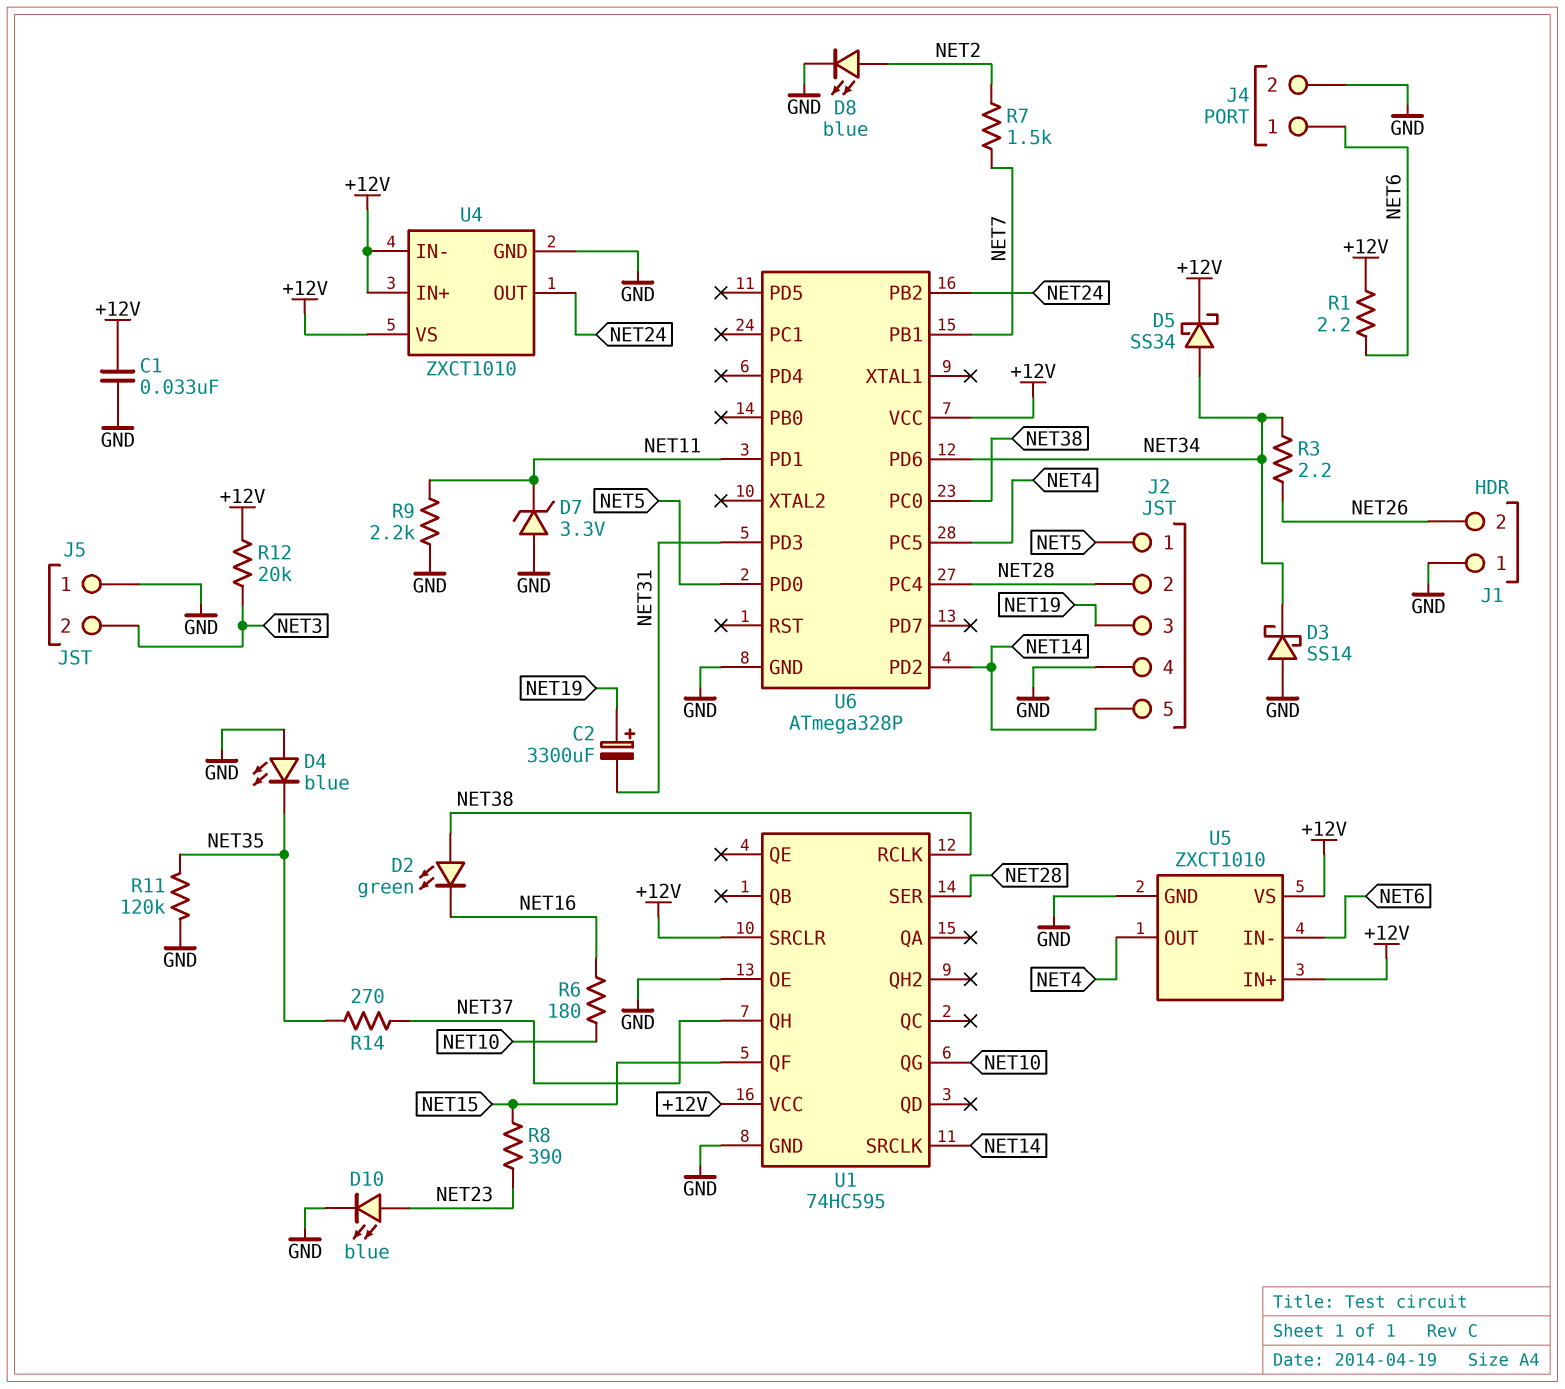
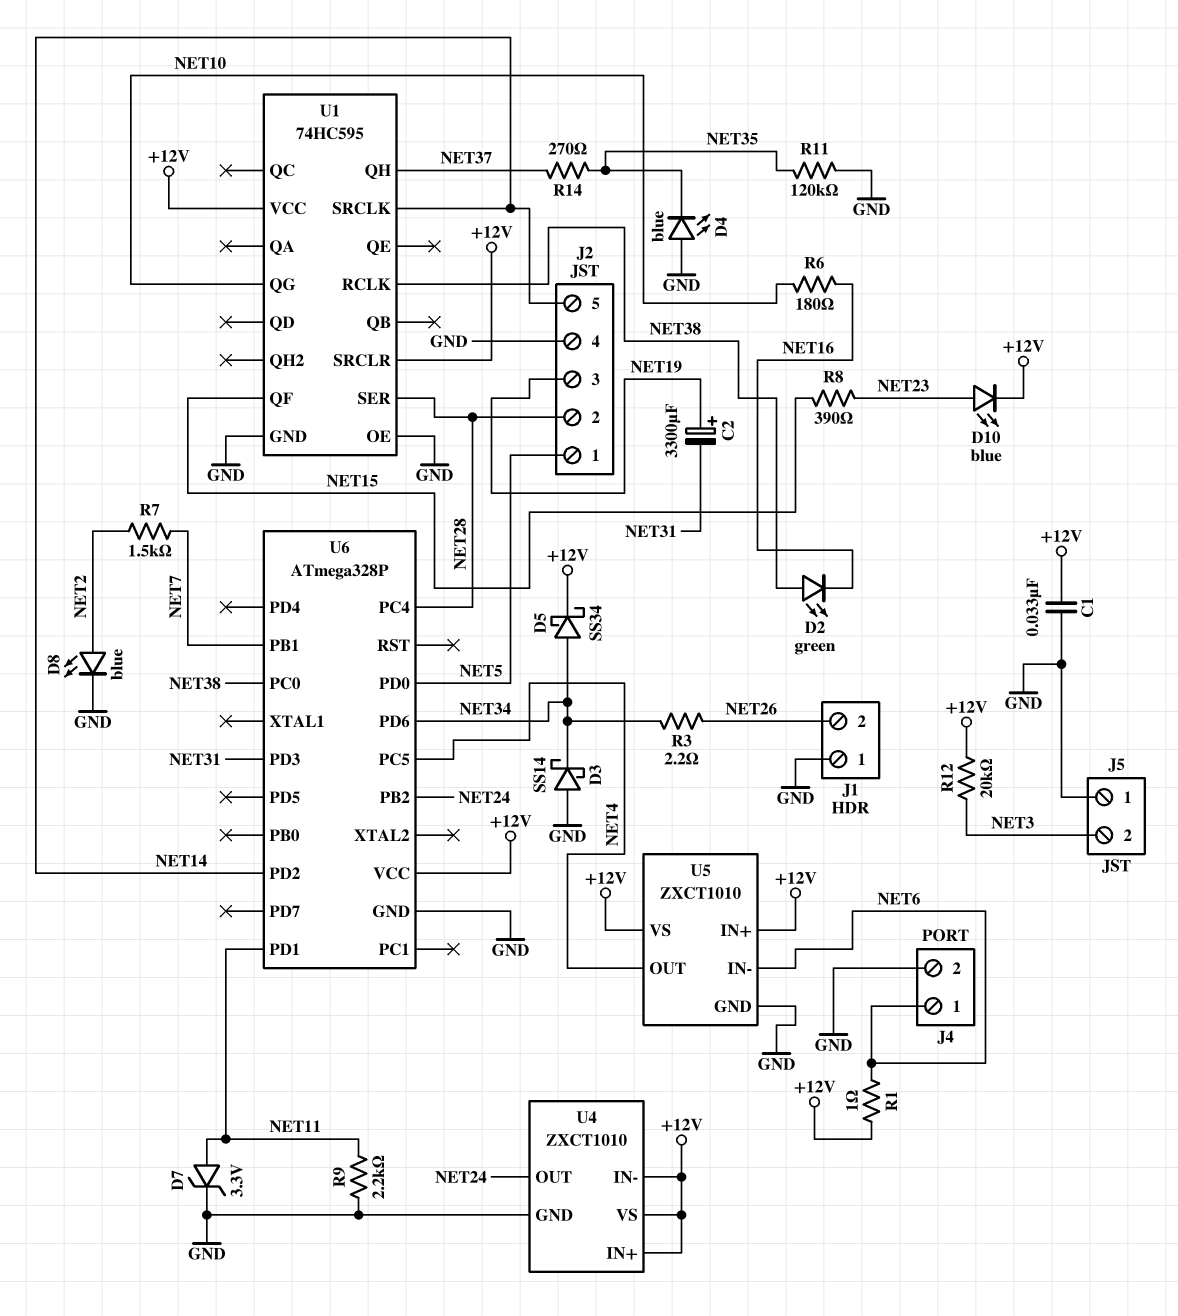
D7: zener 3.3V (A GND, K NET11) -> zener 3.3V (A NET11, K GND)
D10: LED blue (A NET23, K GND) -> LED blue (A NET23, K +12V)
R1: 2.2 (+12V, NET6) -> 1 (+12V, NET6)

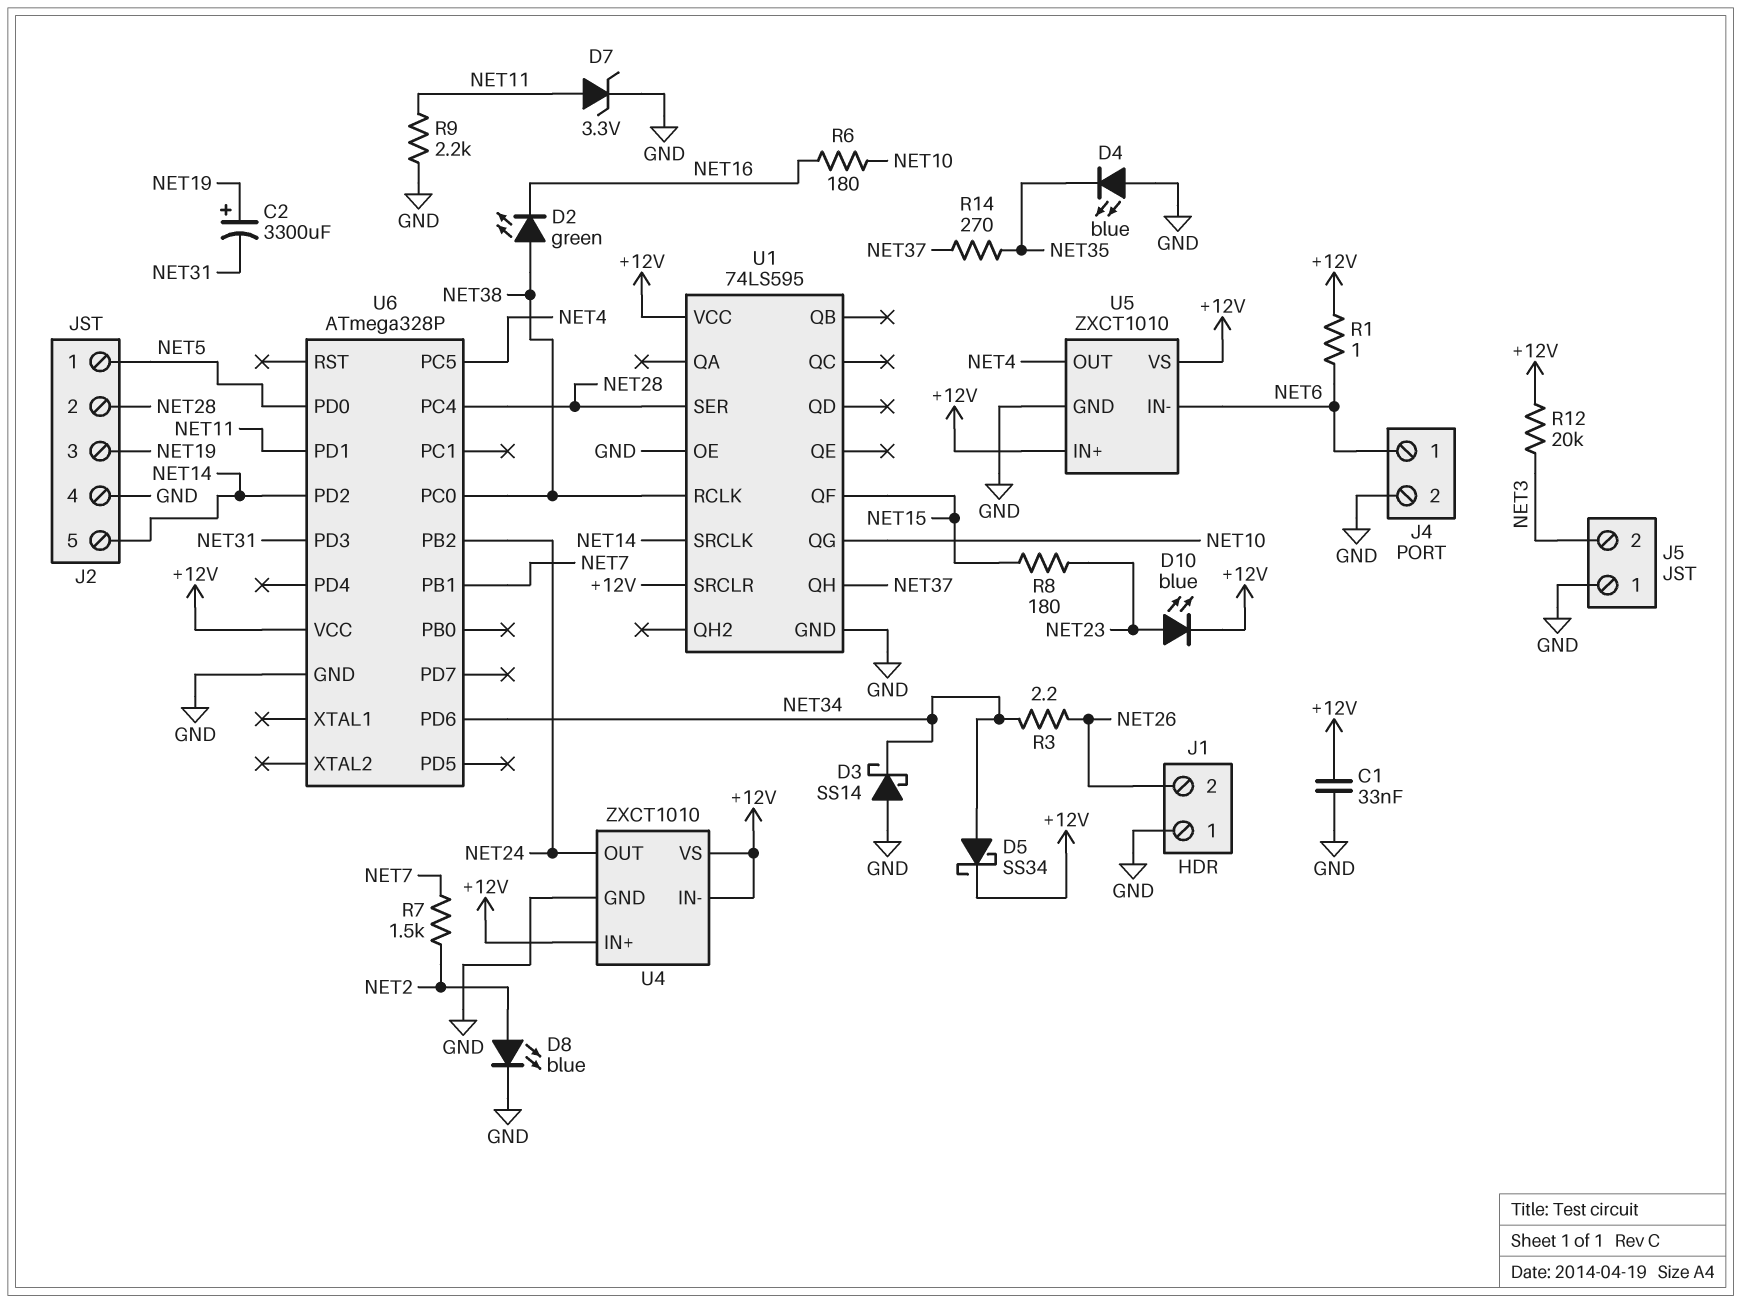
R8: 390 (NET15, NET23) -> 180 (NET15, NET23)
R11: 120k (GND, NET35) -> none
U1: 74HC595 -> 74LS595

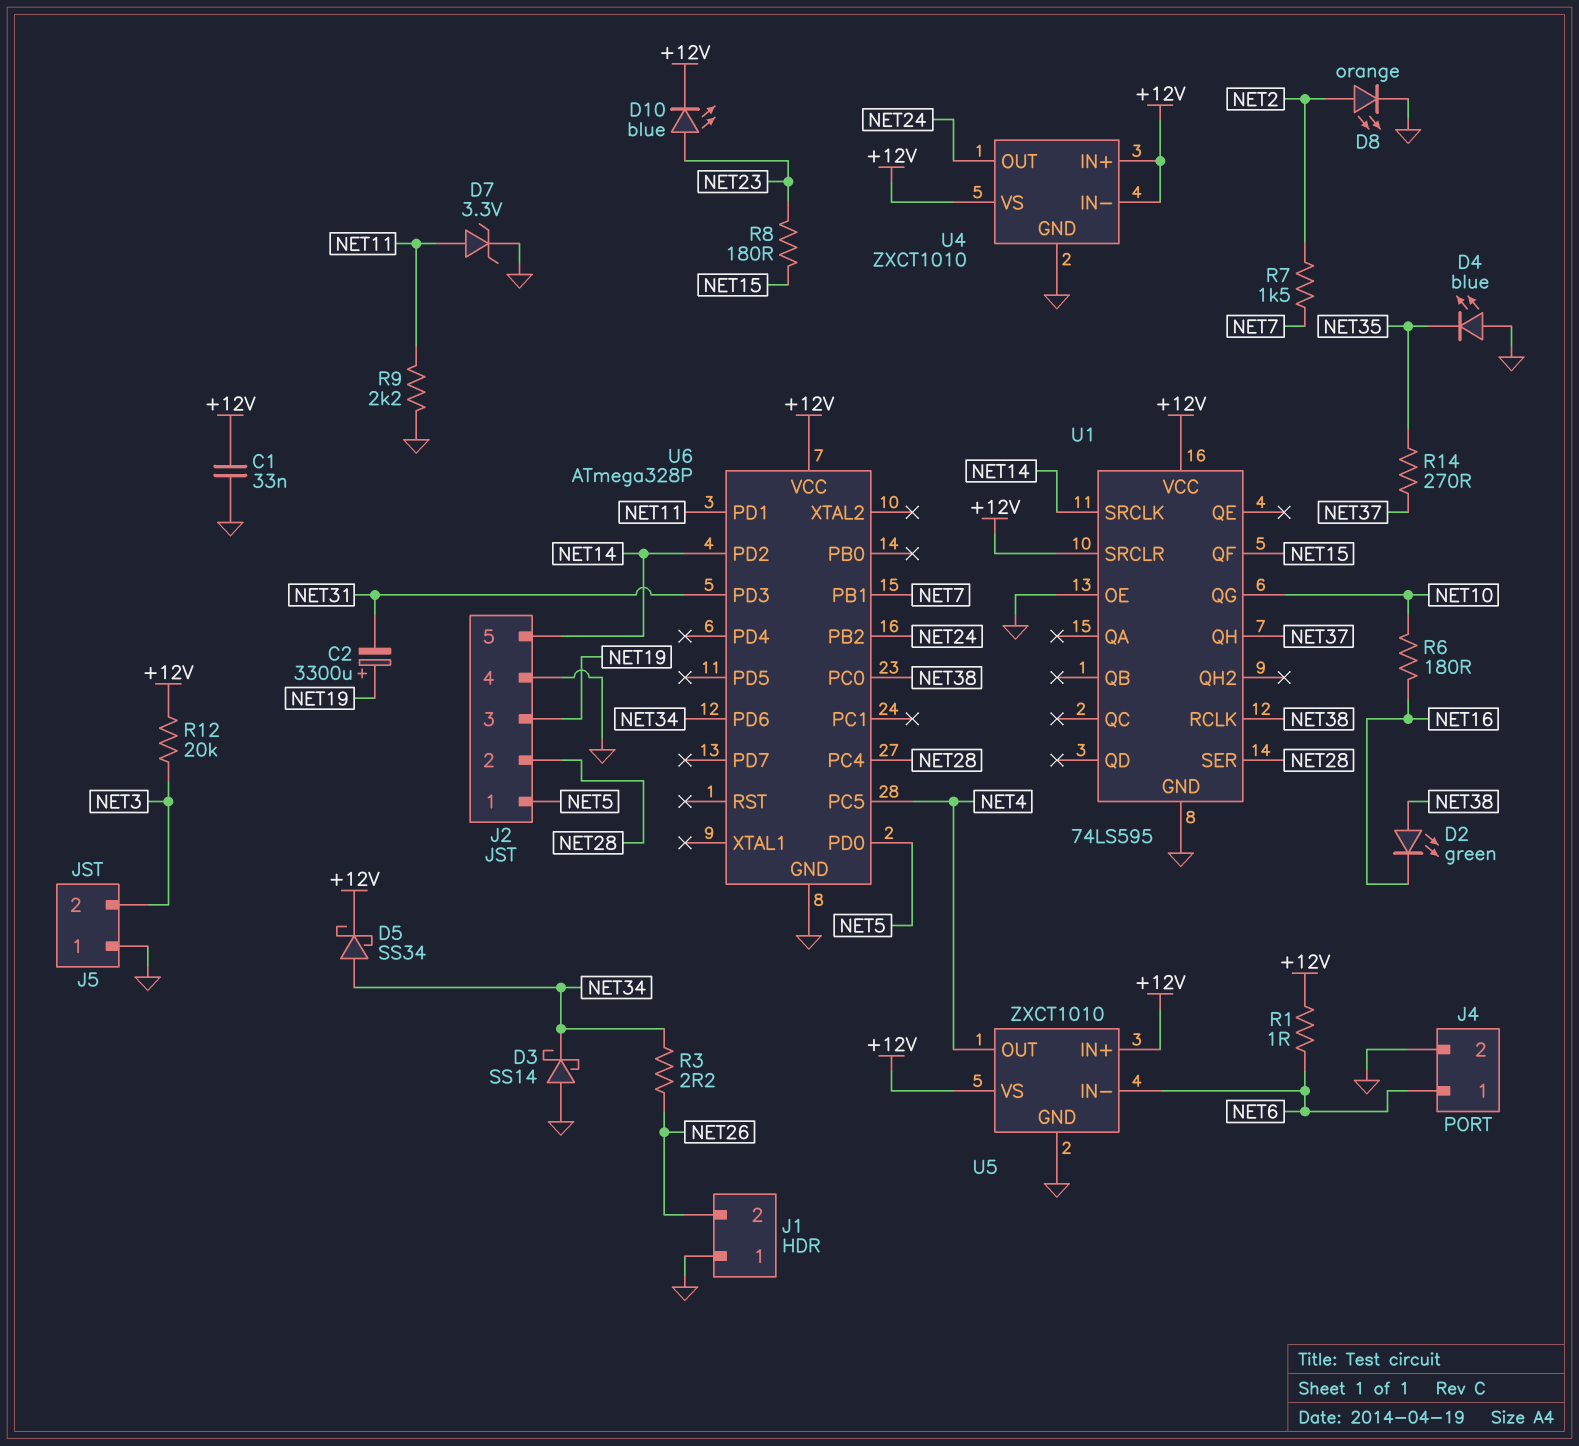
D8: LED blue (A NET2, K GND) -> LED orange (A NET2, K GND)

